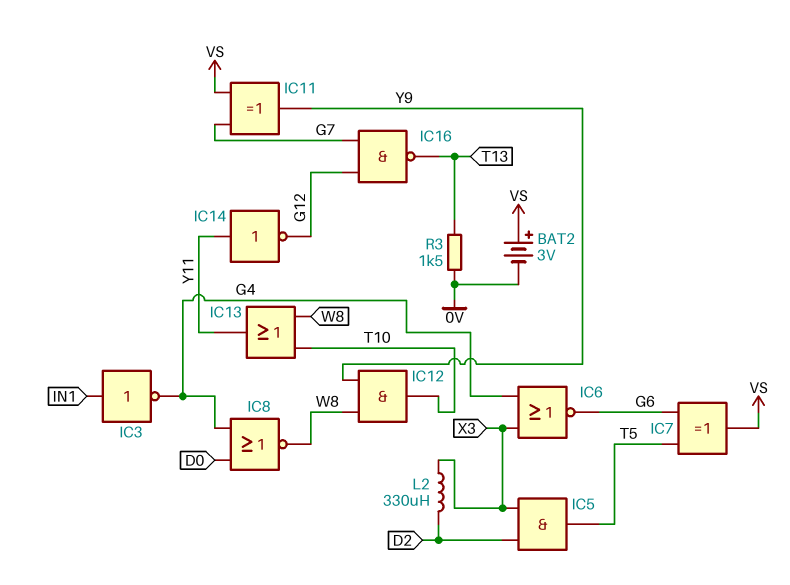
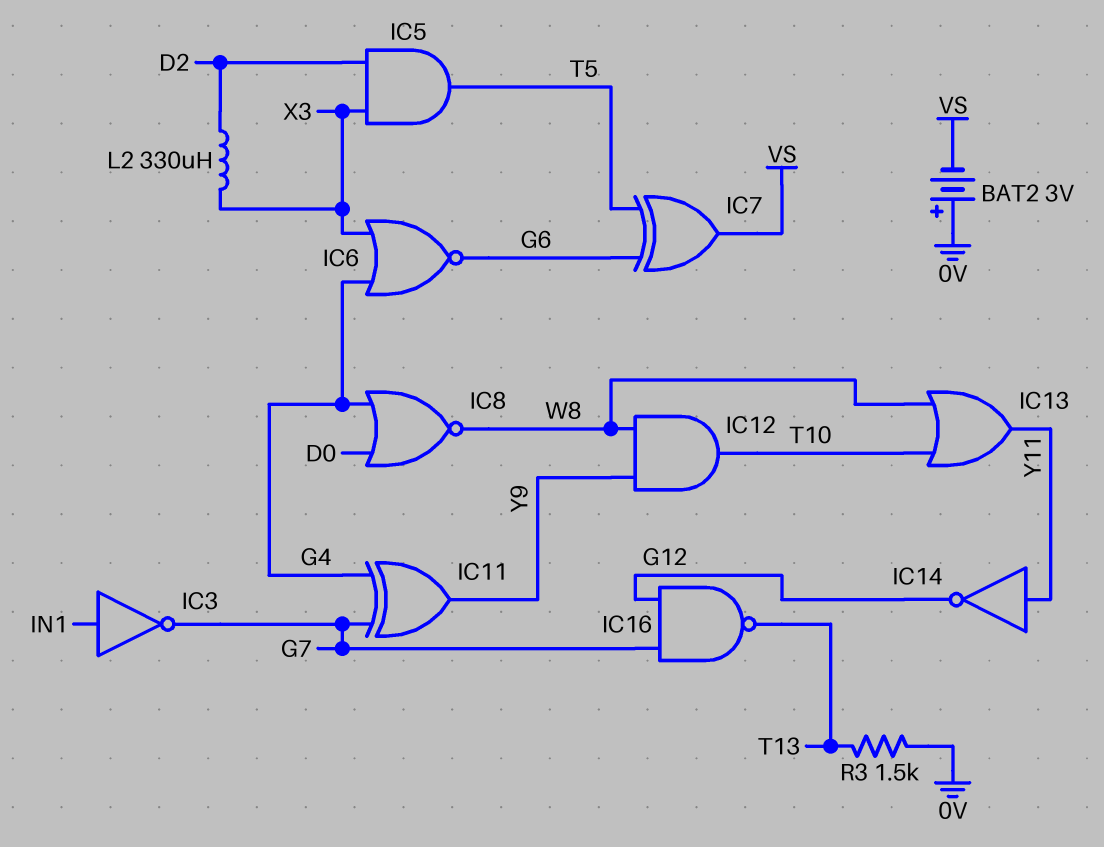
BAT2: 3V (plus VS, minus 0V) -> 3V (plus 0V, minus VS)
IC3: NOT (in IN1, out G4) -> NOT (in IN1, out G7)
IC11: XOR (in G7, in VS, out Y9) -> XOR (in G4, in G7, out Y9)

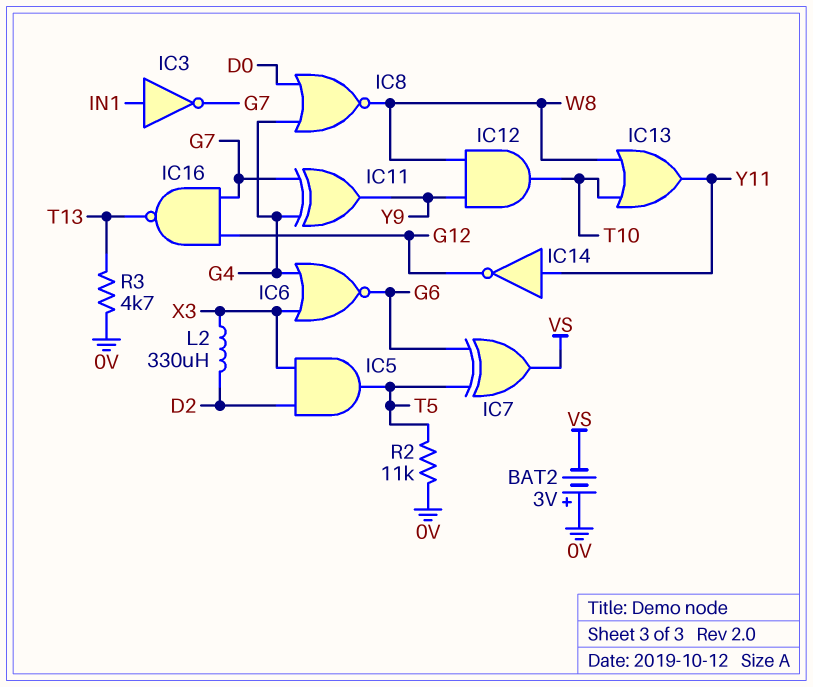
R2: none -> 11k (0V, T5)
R3: 1.5k (0V, T13) -> 4.7k (0V, T13)

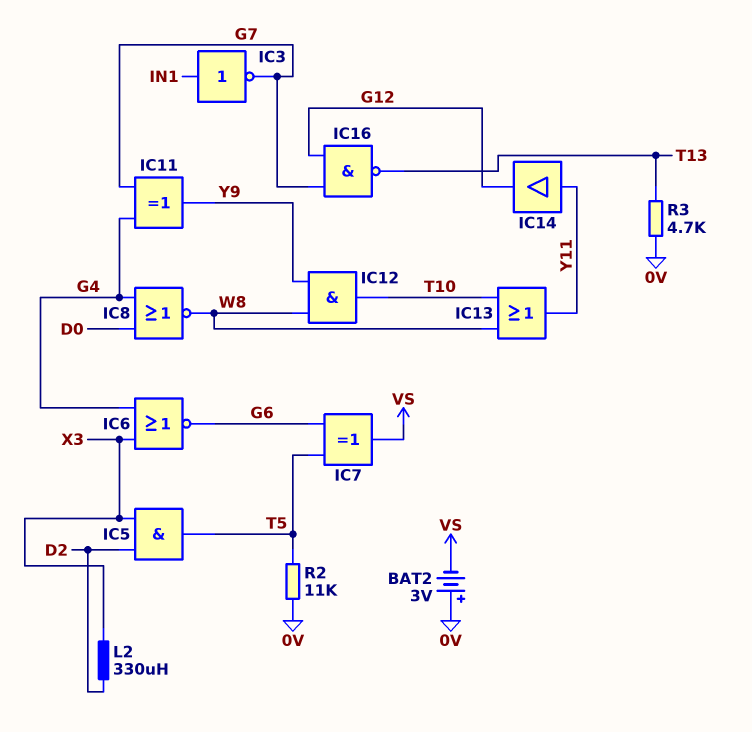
IC14: NOT (in Y11, out G12) -> buffer (in Y11, out G12)

